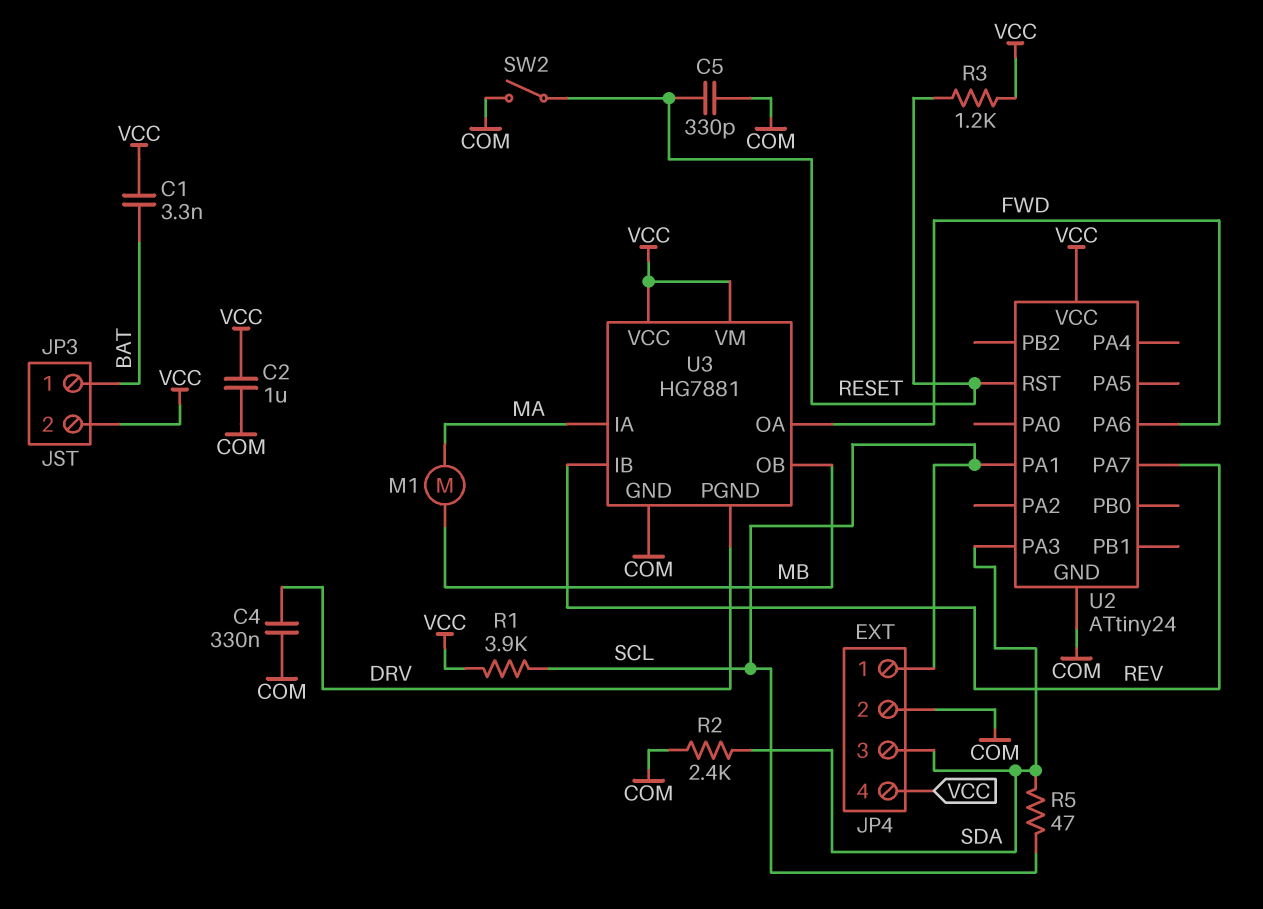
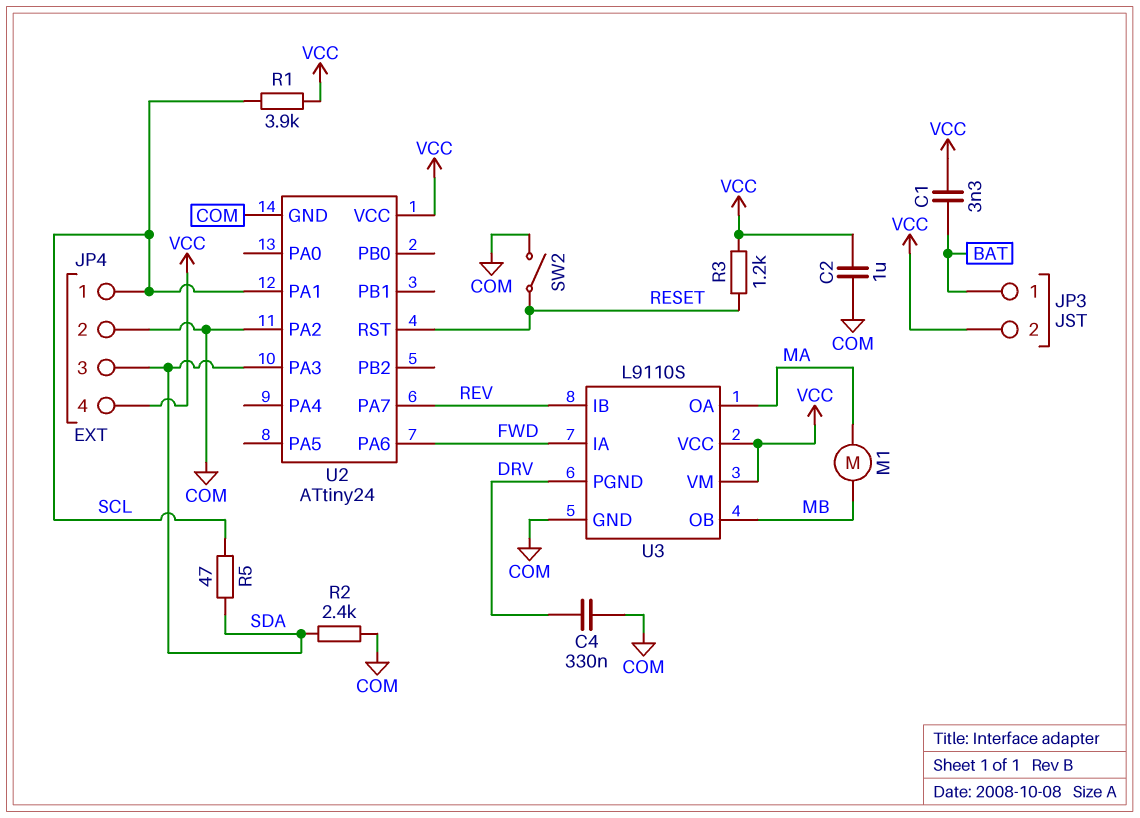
C5: 330pF (COM, RESET) -> none
U2 pin PA2: none -> COM
U3: HG7881 -> L9110S
U3 pin IA: MA -> FWD
U3 pin OA: FWD -> MA

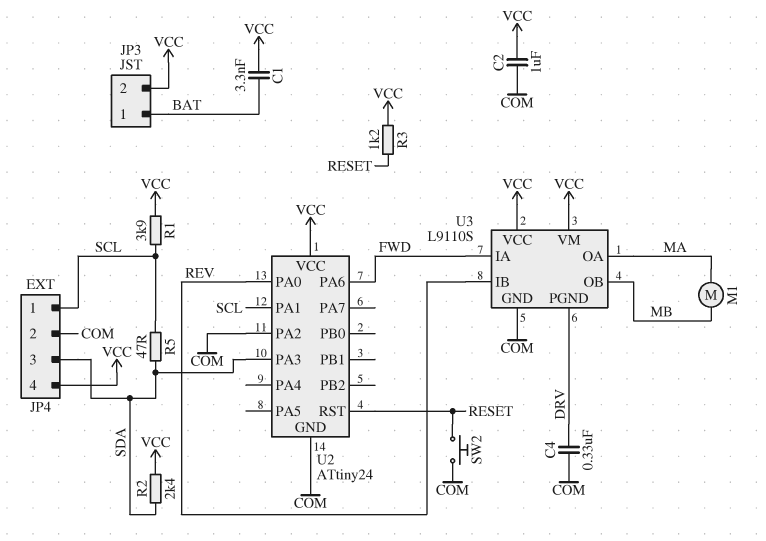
R2: 2.4k (COM, SDA) -> 2.4k (SDA, VCC)
SW2: switch (COM, RESET) -> button (COM, RESET)
U2 pin PA0: none -> REV
U2 pin PA7: REV -> none

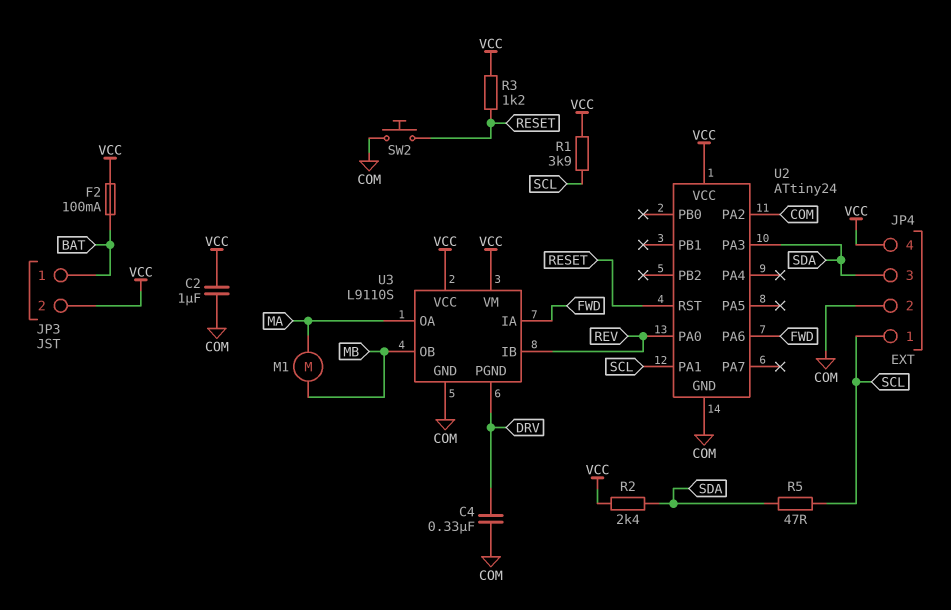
C1: 3.3nF (BAT, VCC) -> none
F2: none -> 100mA (BAT, VCC)

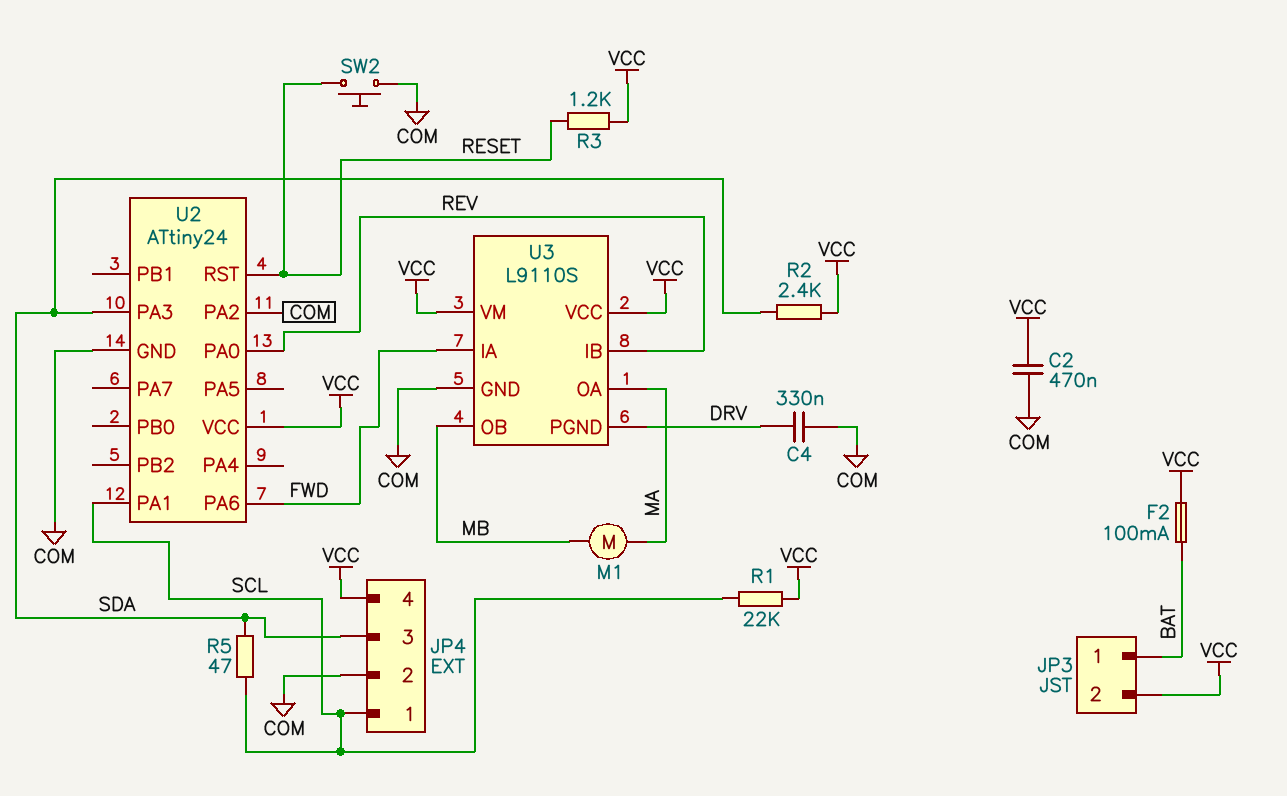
C2: 1uF (COM, VCC) -> 470nF (COM, VCC)
R1: 3.9k (SCL, VCC) -> 22k (SCL, VCC)

